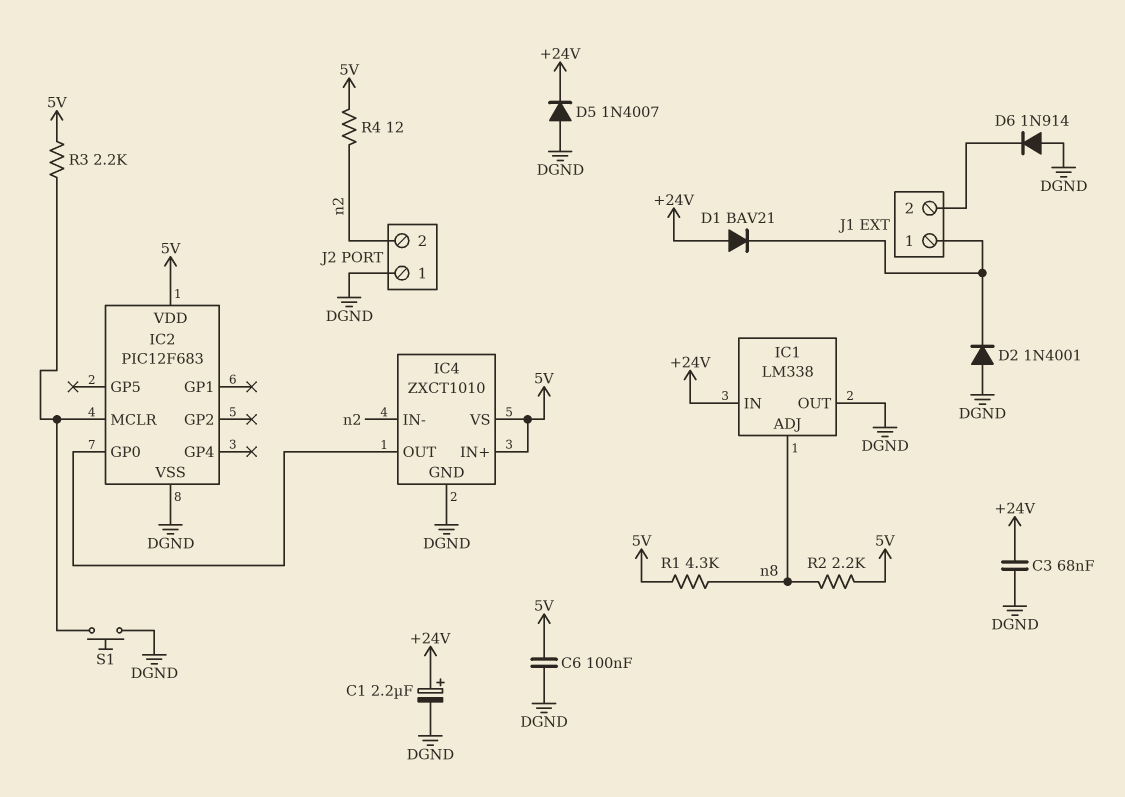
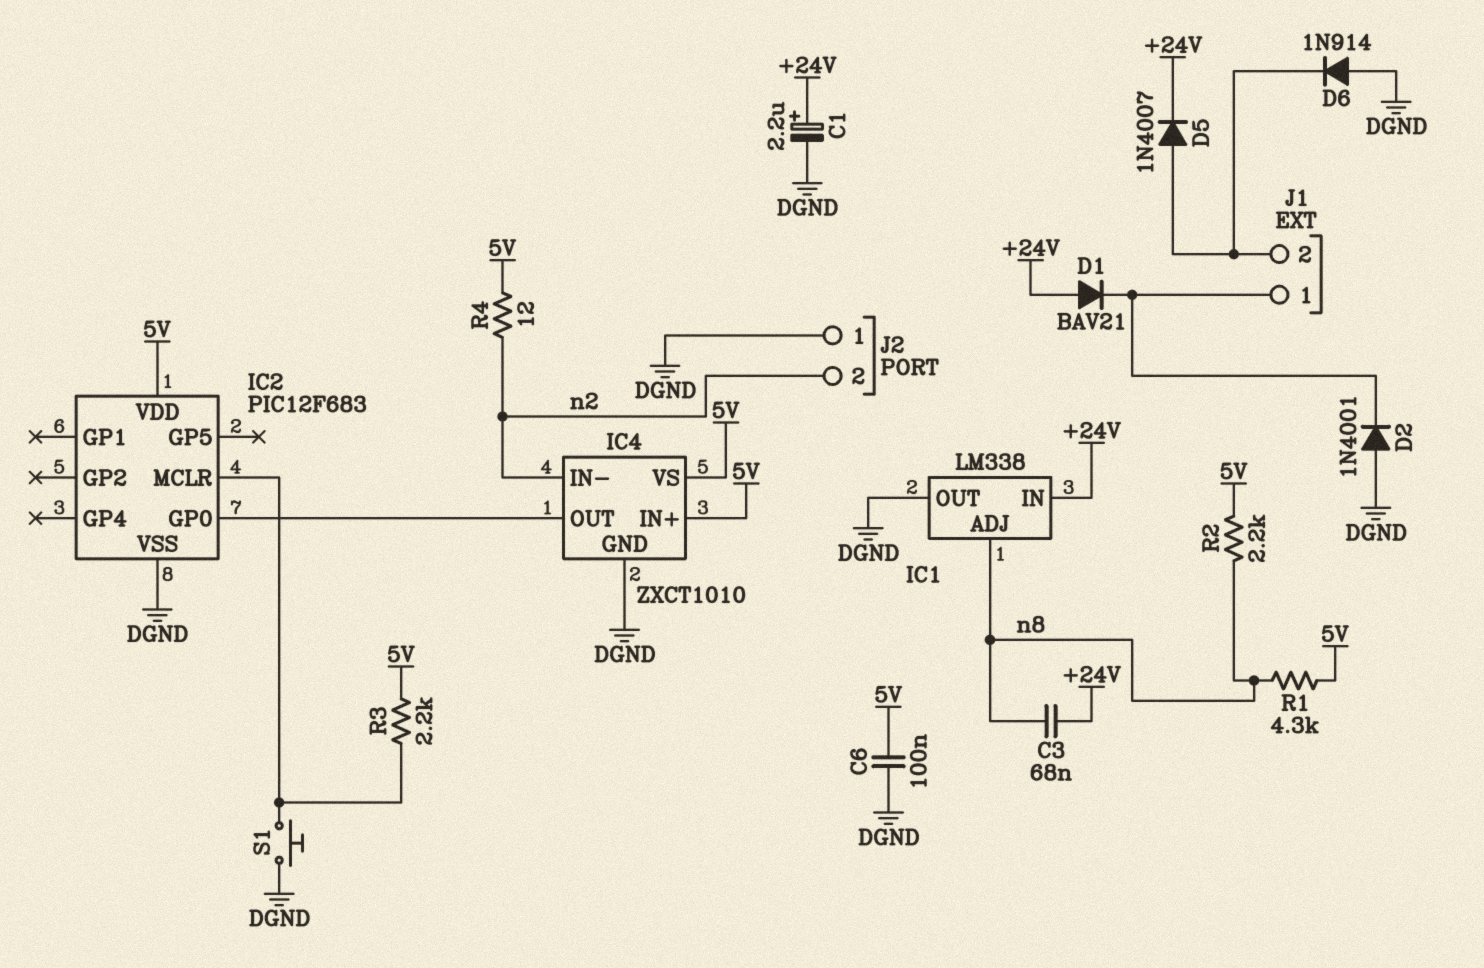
C3: 68nF (+24V, DGND) -> 68nF (+24V, n8)
D5: diode 1N4007 (A DGND, K +24V) -> diode 1N4007 (A J1/2, K +24V)

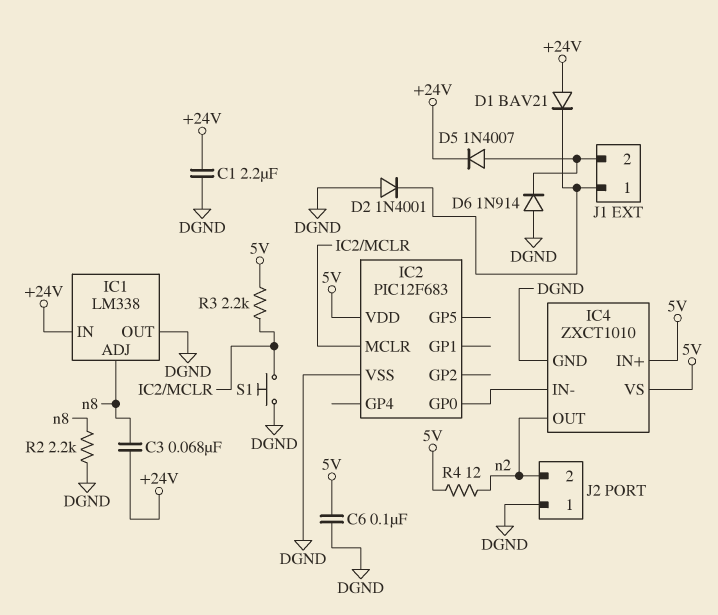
C1: 2.2uF (plus +24V, minus DGND) -> 2.2uF (+24V, DGND)
IC4 pin IN-: n2 -> IC2/GP0
IC4 pin OUT: IC2/GP0 -> n2
R1: 4.3k (5V, n8) -> none
R2: 2.2k (5V, n8) -> 2.2k (DGND, n8)

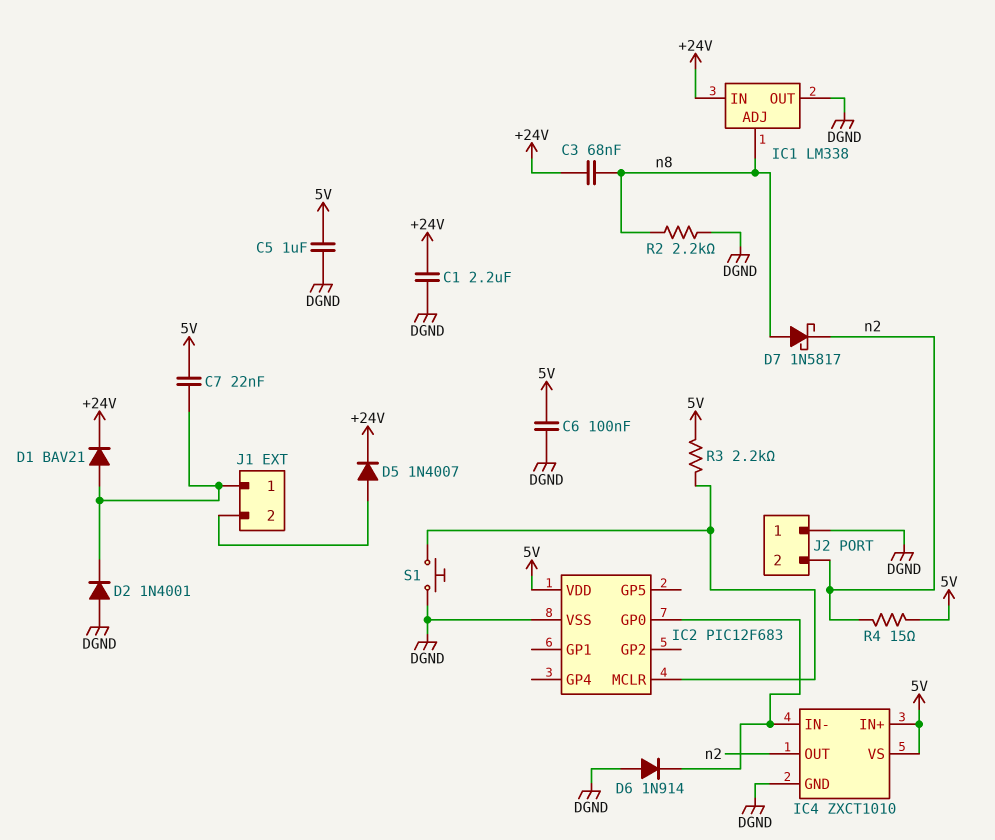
C5: none -> 1uF (5V, DGND)
C7: none -> 22nF (5V, J1/1)
D1: diode BAV21 (A +24V, K J1/1) -> diode BAV21 (A J1/1, K +24V)
D6: diode 1N914 (A DGND, K J1/2) -> diode 1N914 (A DGND, K IC2/GP0)
D7: none -> schottky 1N5817 (A n8, K n2)
R4: 12 (5V, n2) -> 15 (5V, n2)

